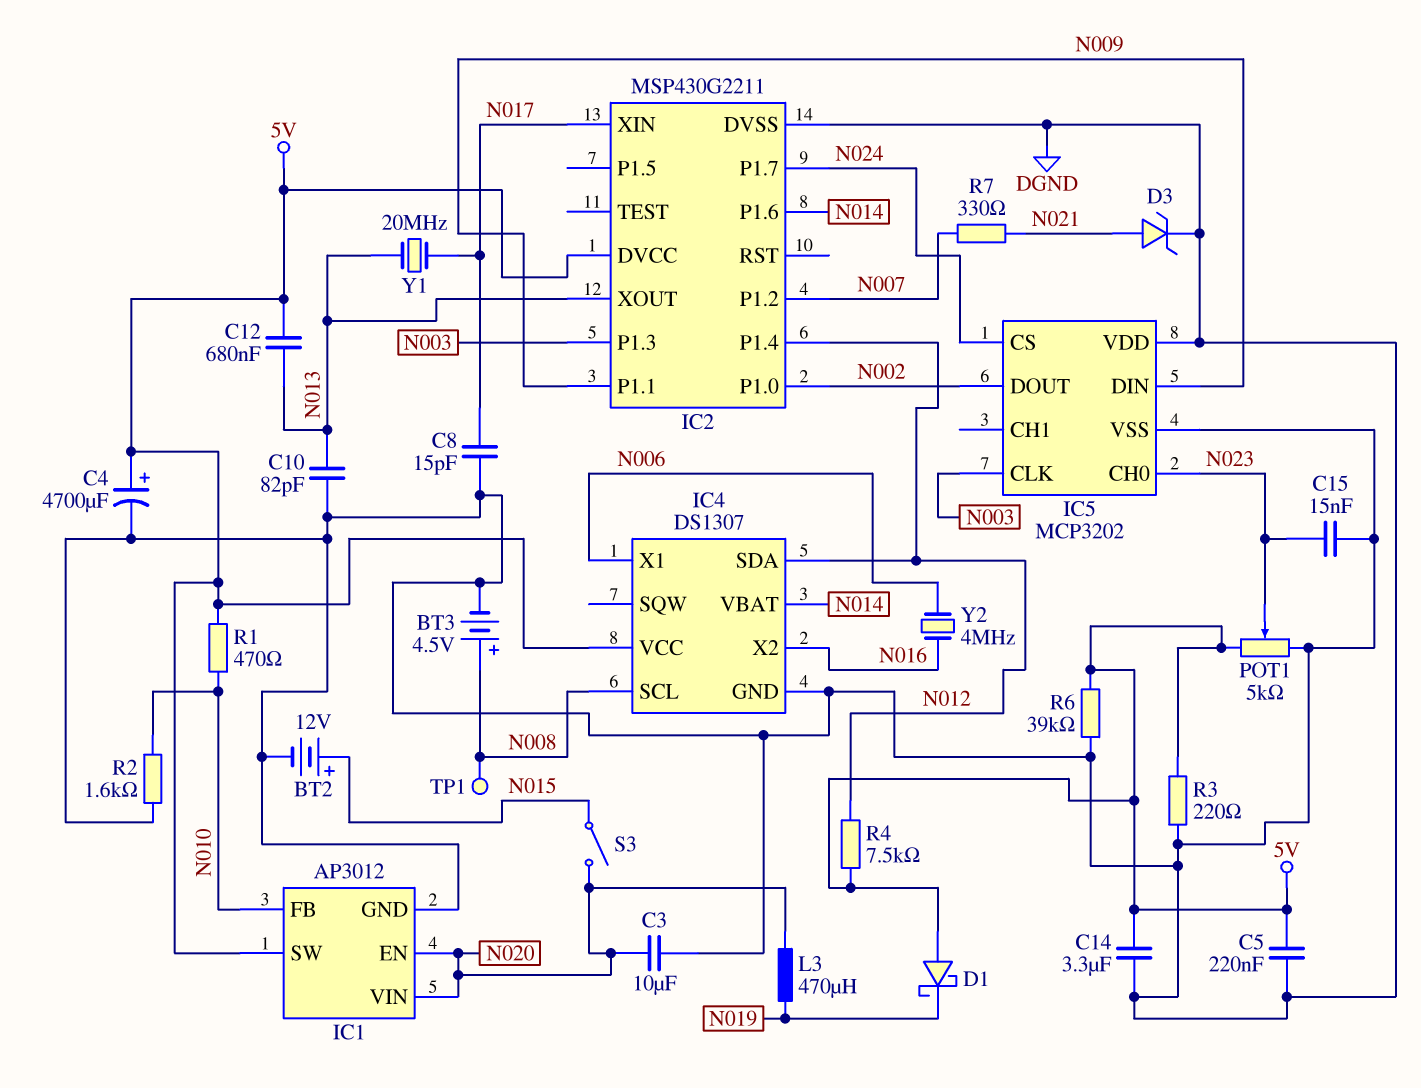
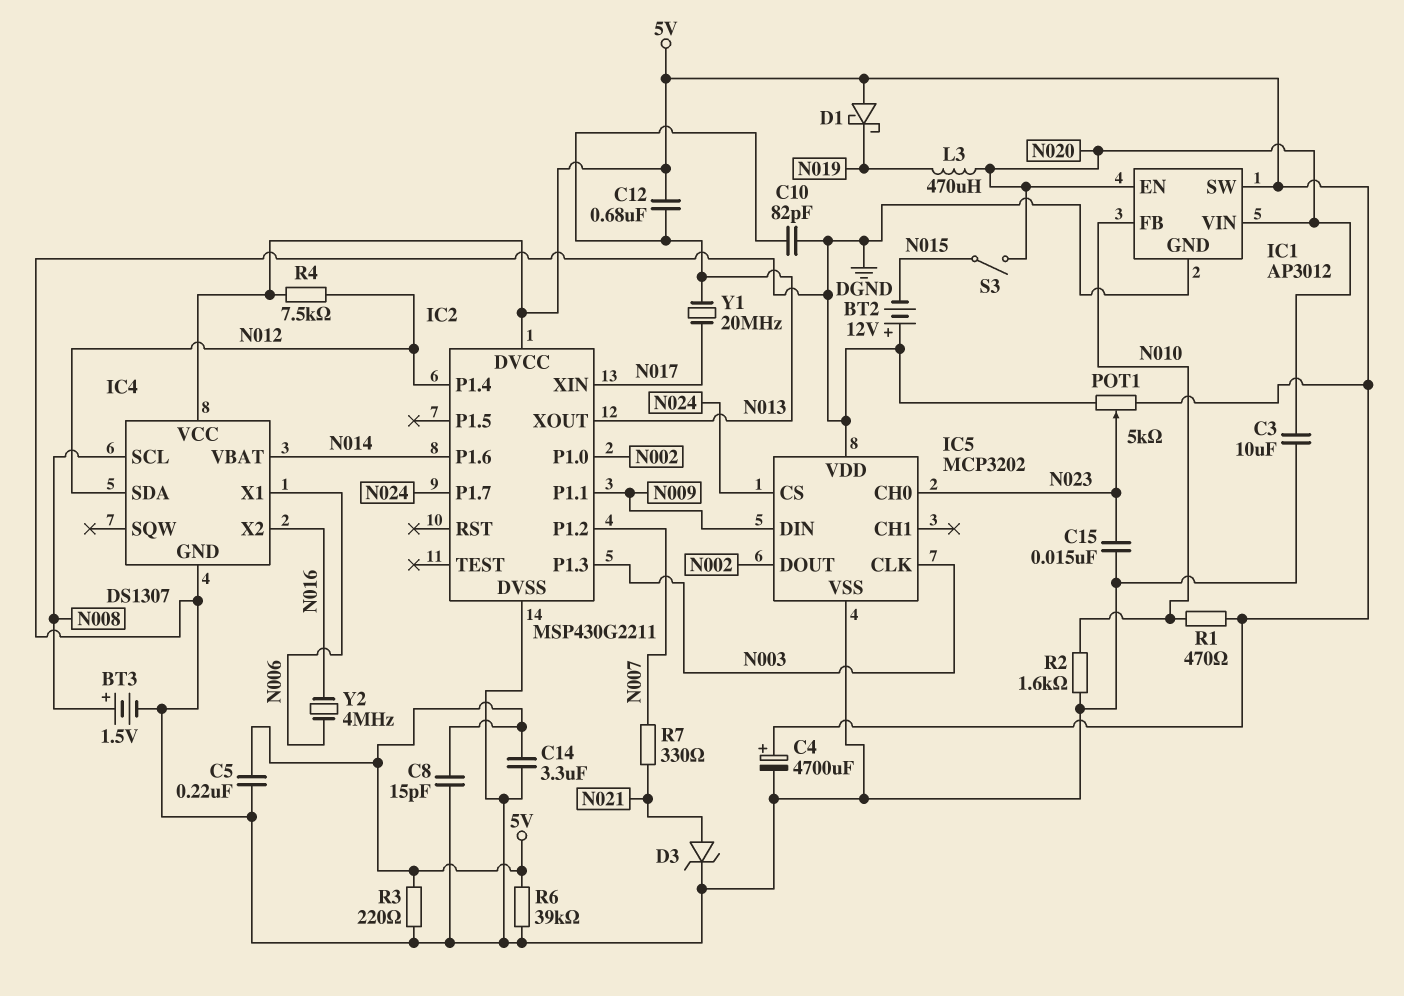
BT2: 12V (plus N015, minus DGND) -> 12V (plus DGND, minus N015)
BT3: 4.5V (plus N008, minus DGND) -> 1.5V (plus N008, minus DGND)
C8: 15pF (DGND, N017) -> 15pF (5V, DGND)
TP1: test point (N008) -> none

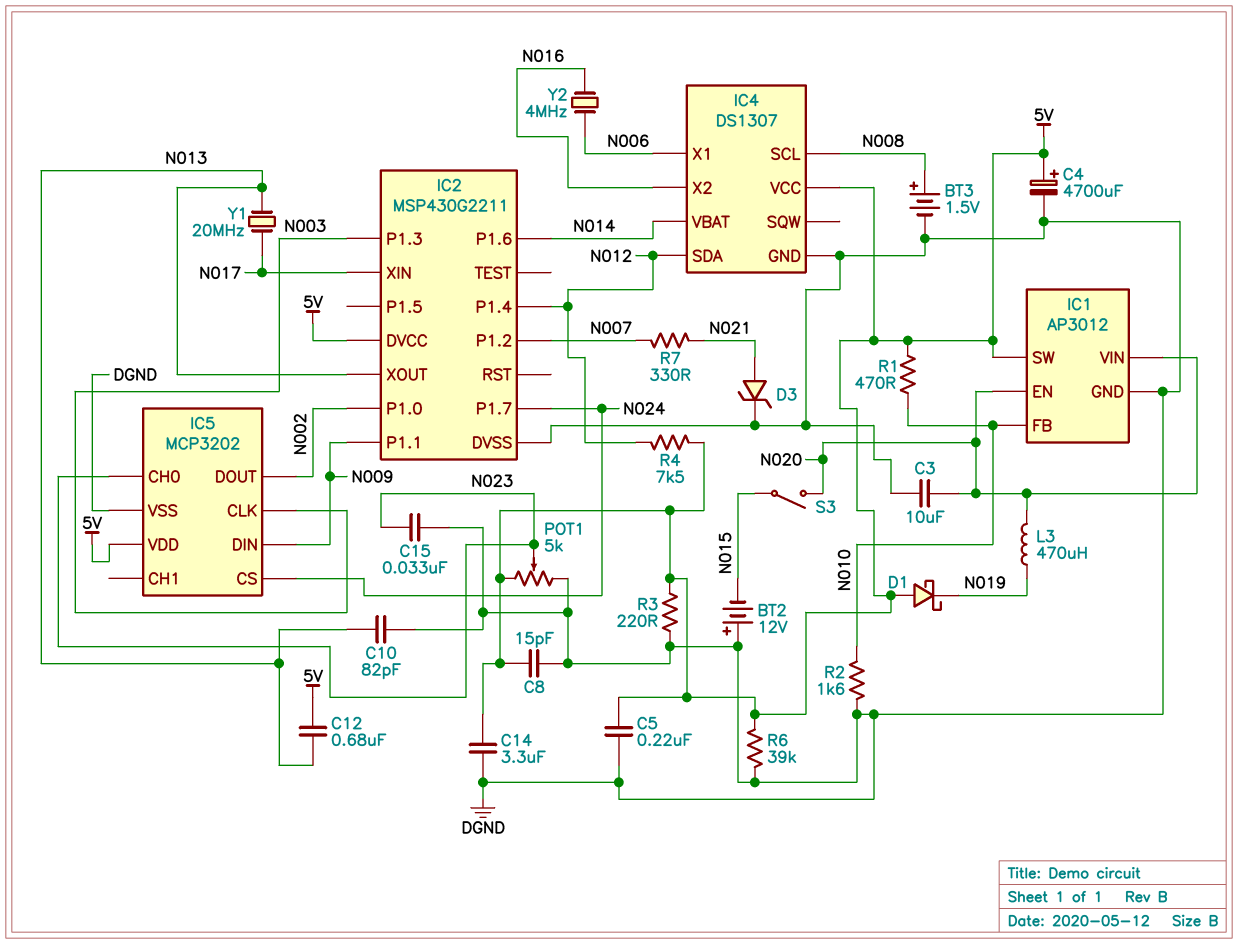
C15: 15nF (DGND, N023) -> 33nF (DGND, N023)
IC5 pin VDD: DGND -> 5V

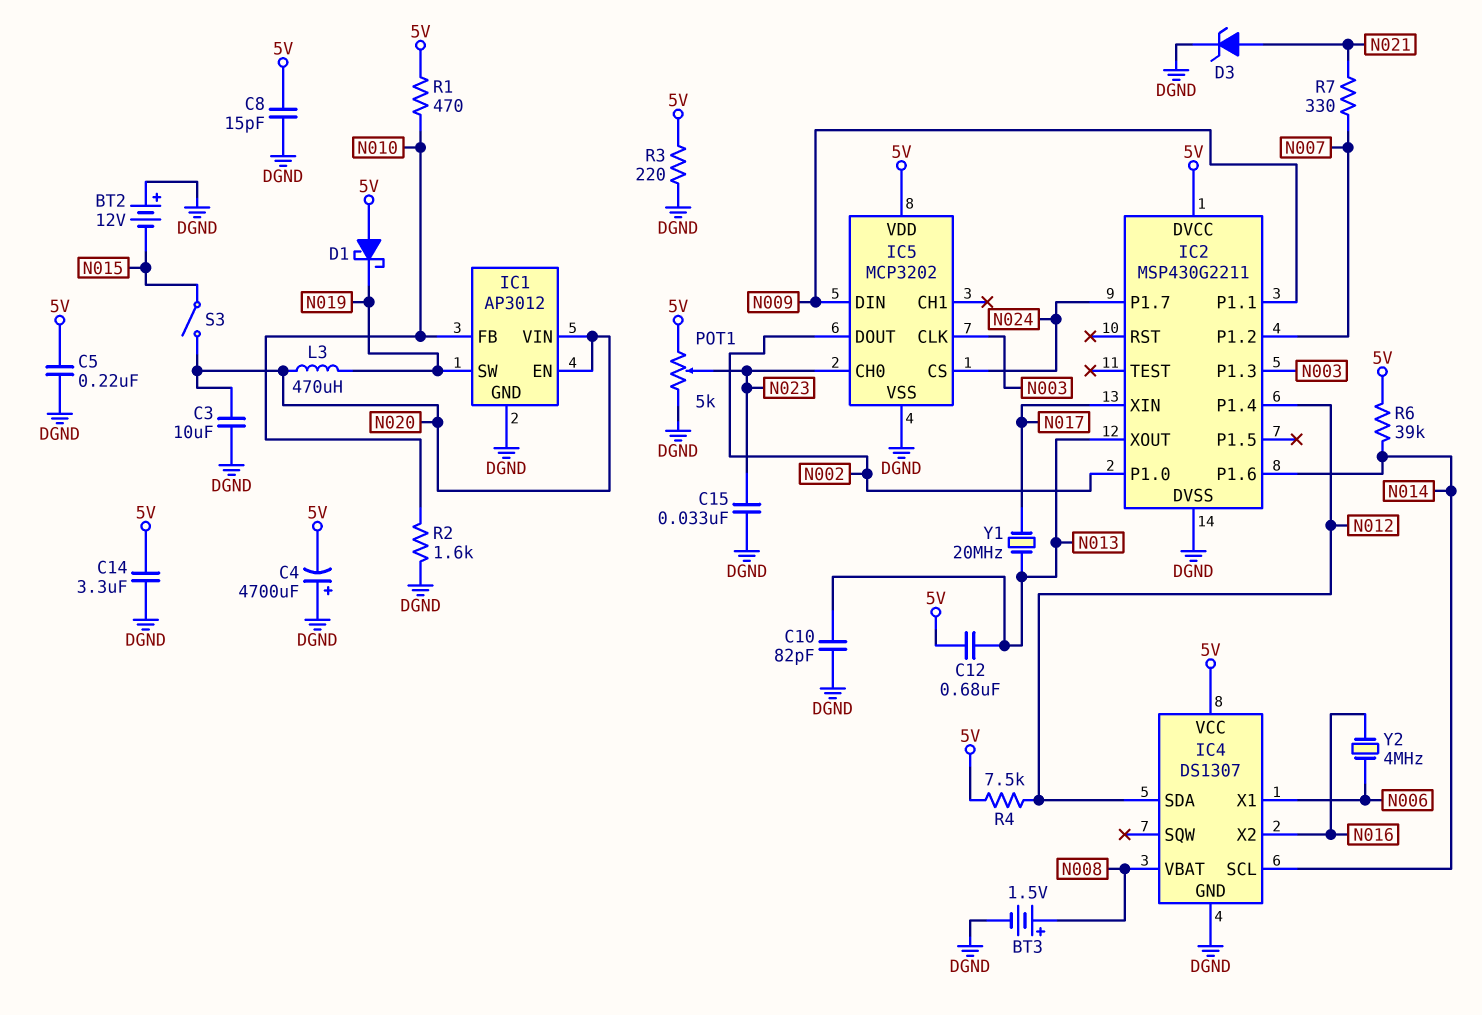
C4: 4700uF (plus 5V, minus DGND) -> 4700uF (plus DGND, minus 5V)
IC1 pin SW: 5V -> N019
IC4 pin SCL: N008 -> N014
IC4 pin VBAT: N014 -> N008
R6: 39k (5V, DGND) -> 39k (5V, N014)

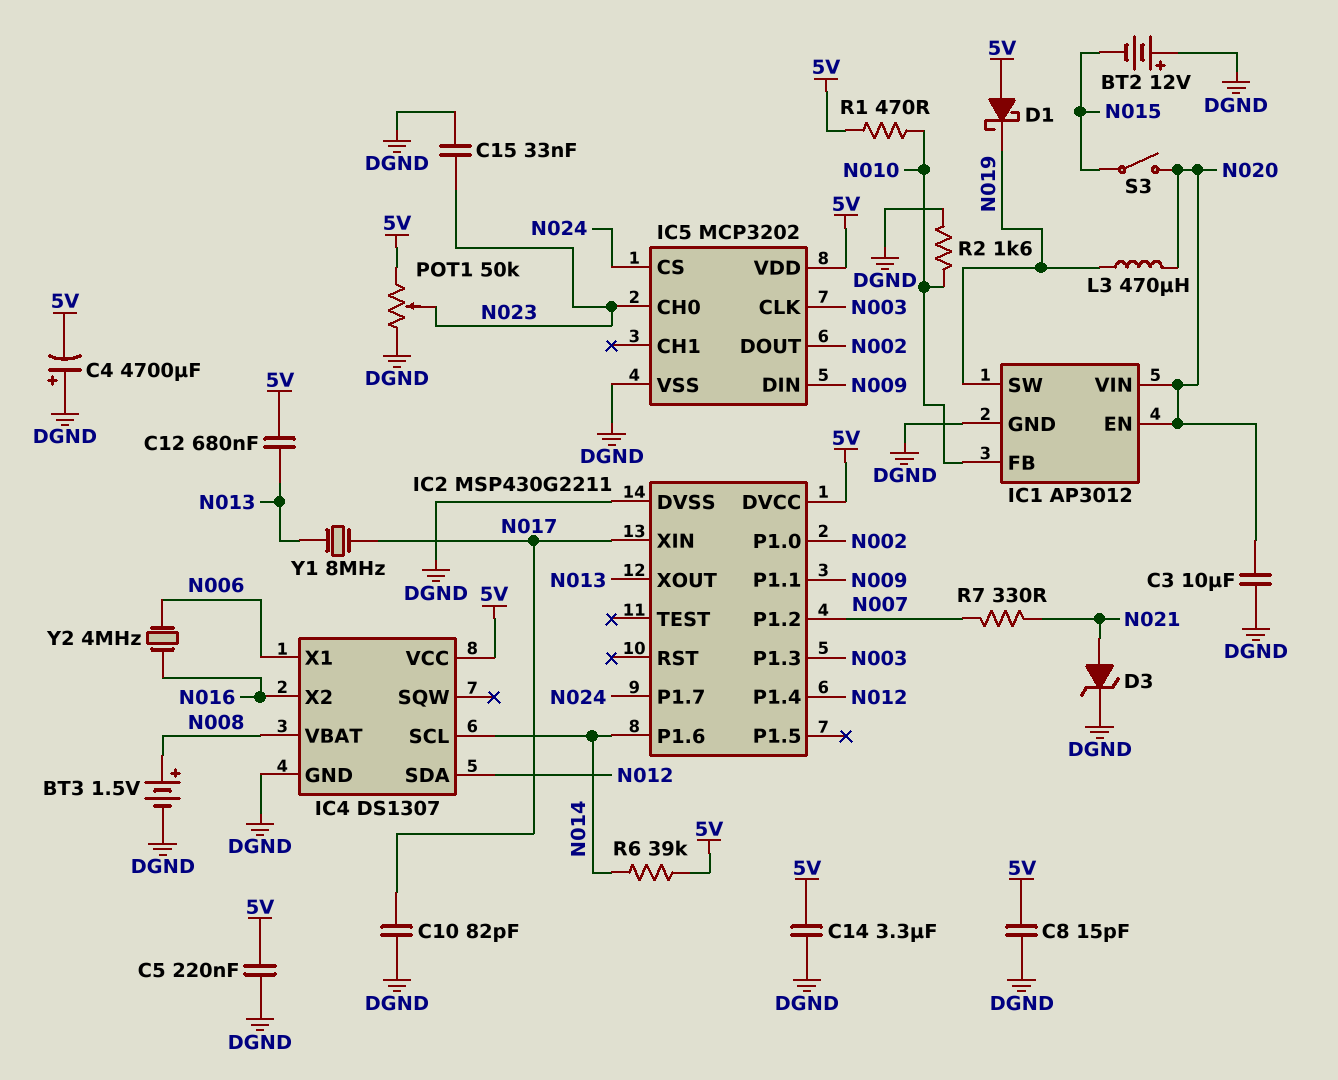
C10: 82pF (DGND, N013) -> 82pF (DGND, N017)
POT1: 5k (5V, DGND, wiper N023) -> 50k (5V, DGND, wiper N023)
R3: 220 (5V, DGND) -> none
R4: 7.5k (5V, N012) -> none
Y1: 20MHz (N013, N017) -> 8MHz (N013, N017)

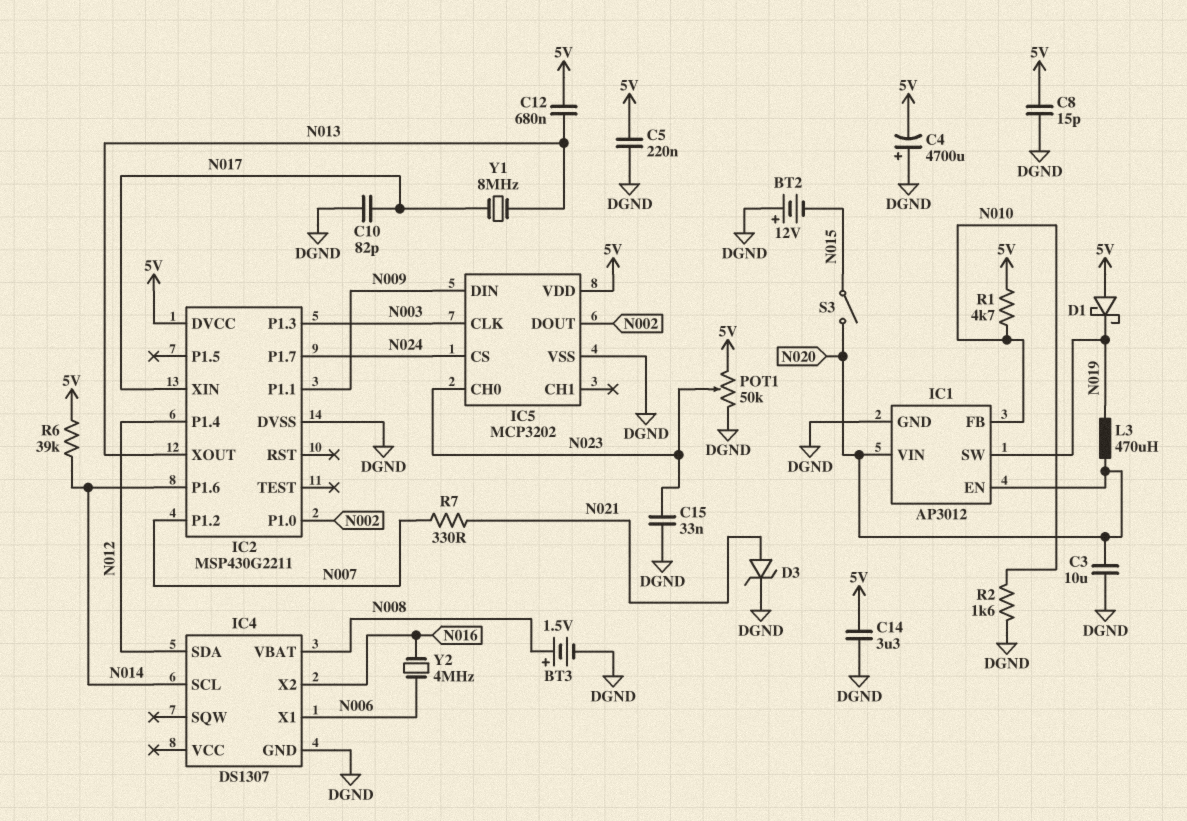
IC4 pin VCC: 5V -> none
R1: 470 (5V, N010) -> 4.7k (5V, N010)

